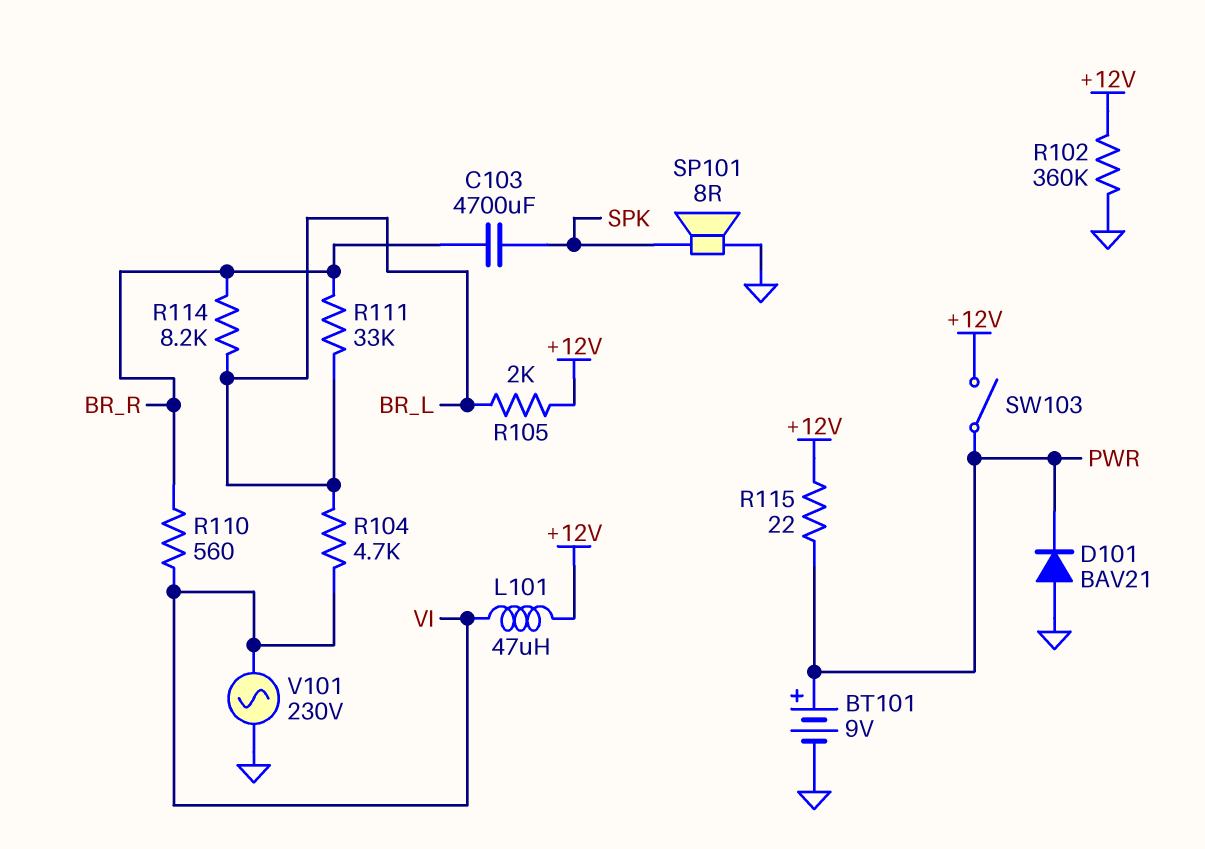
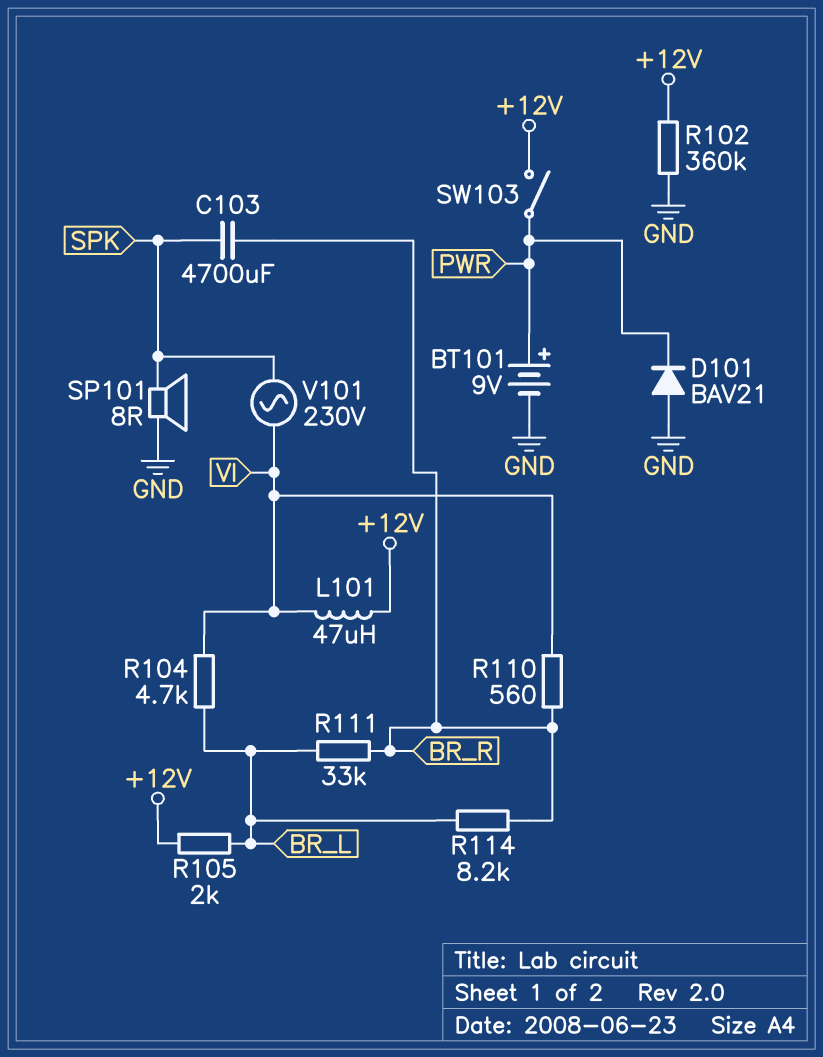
R115: 22 (+12V, PWR) -> none
V101: AC 230V (GND, VI) -> AC 230V (SPK, VI)

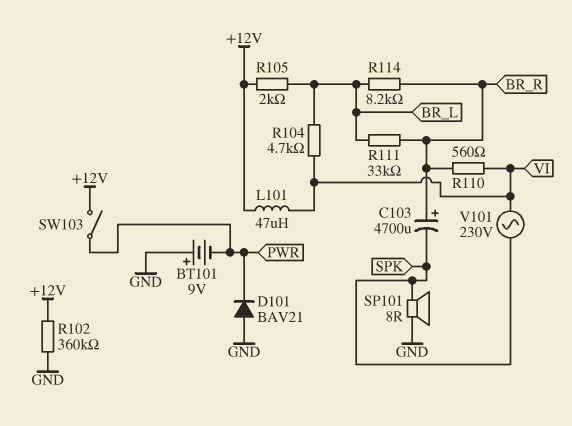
BT101: 9V (plus PWR, minus GND) -> 9V (plus GND, minus PWR)
C103: 4700uF (BR_R, SPK) -> 4700uF (plus BR_R, minus SPK)

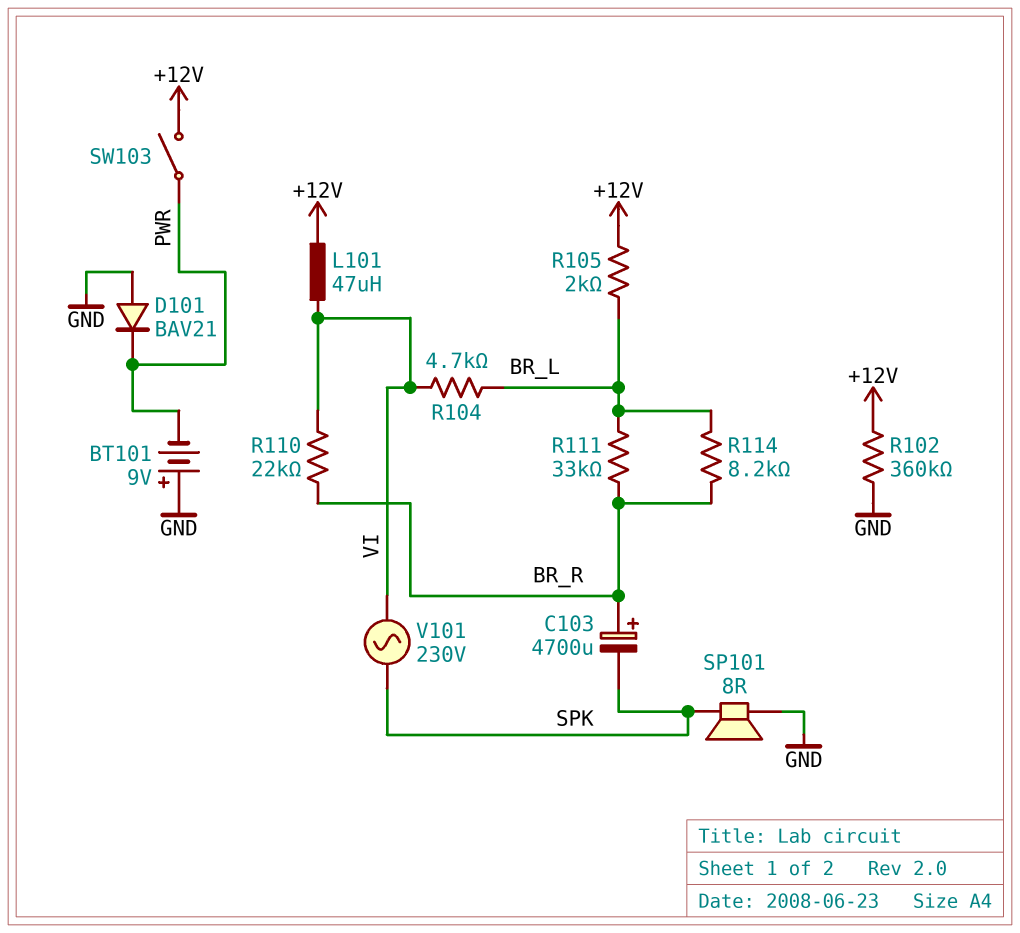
R110: 560 (BR_R, VI) -> 22k (BR_R, VI)

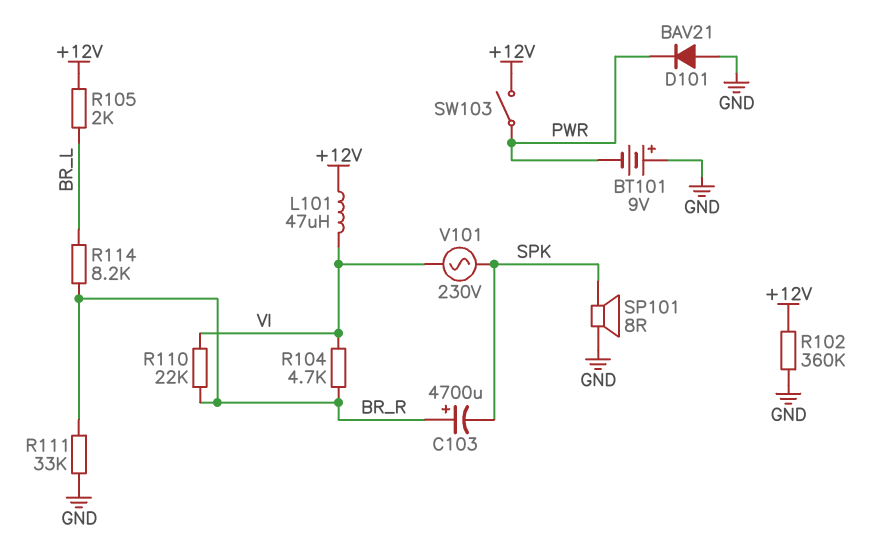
R104: 4.7k (BR_L, VI) -> 4.7k (BR_R, VI)
R111: 33k (BR_L, BR_R) -> 33k (BR_R, GND)

